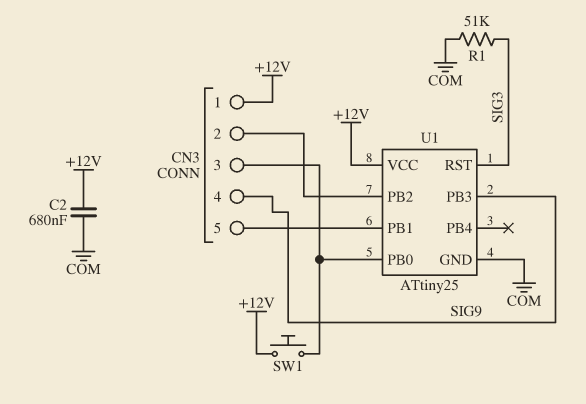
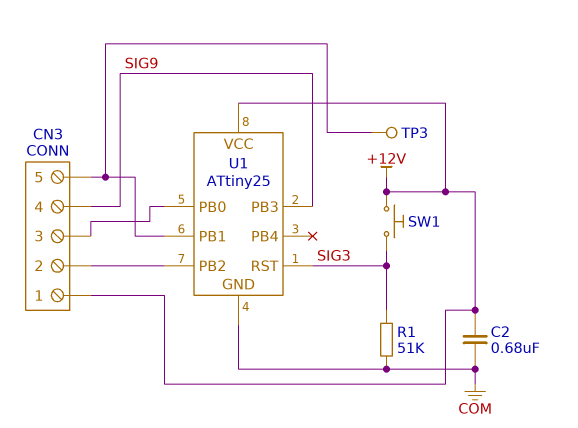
SW1: button (+12V, CN3/3) -> button (+12V, SIG3)
TP3: none -> test point (CN3/5)

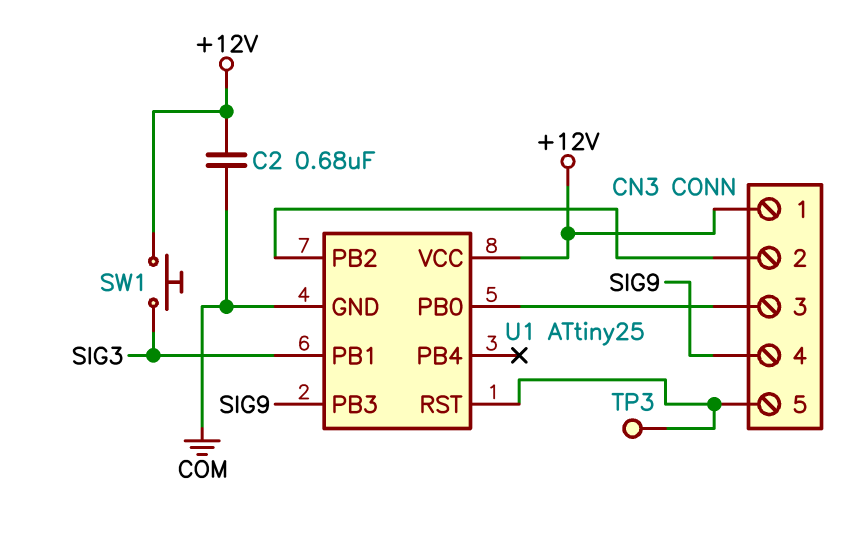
R1: 51k (COM, SIG3) -> none
U1 pin PB1: CN3/5 -> SIG3
U1 pin RST: SIG3 -> CN3/5

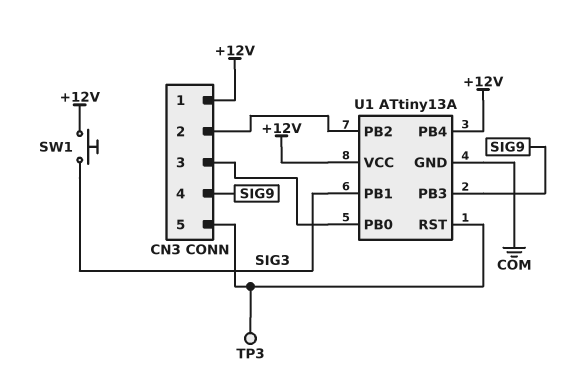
C2: 680nF (+12V, COM) -> none
U1: ATtiny25 -> ATtiny13A
U1 pin PB4: none -> +12V

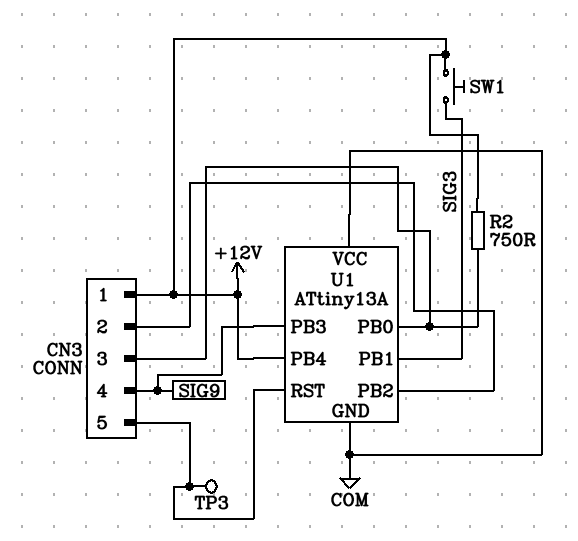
R2: none -> 750 (+12V, CN3/3)
U1 pin VCC: +12V -> COM

